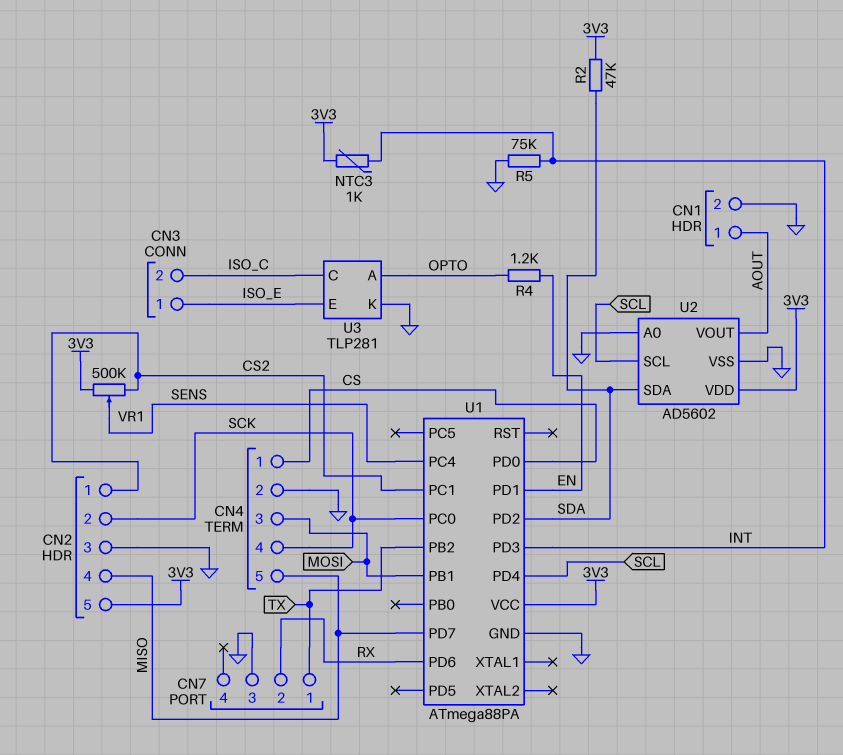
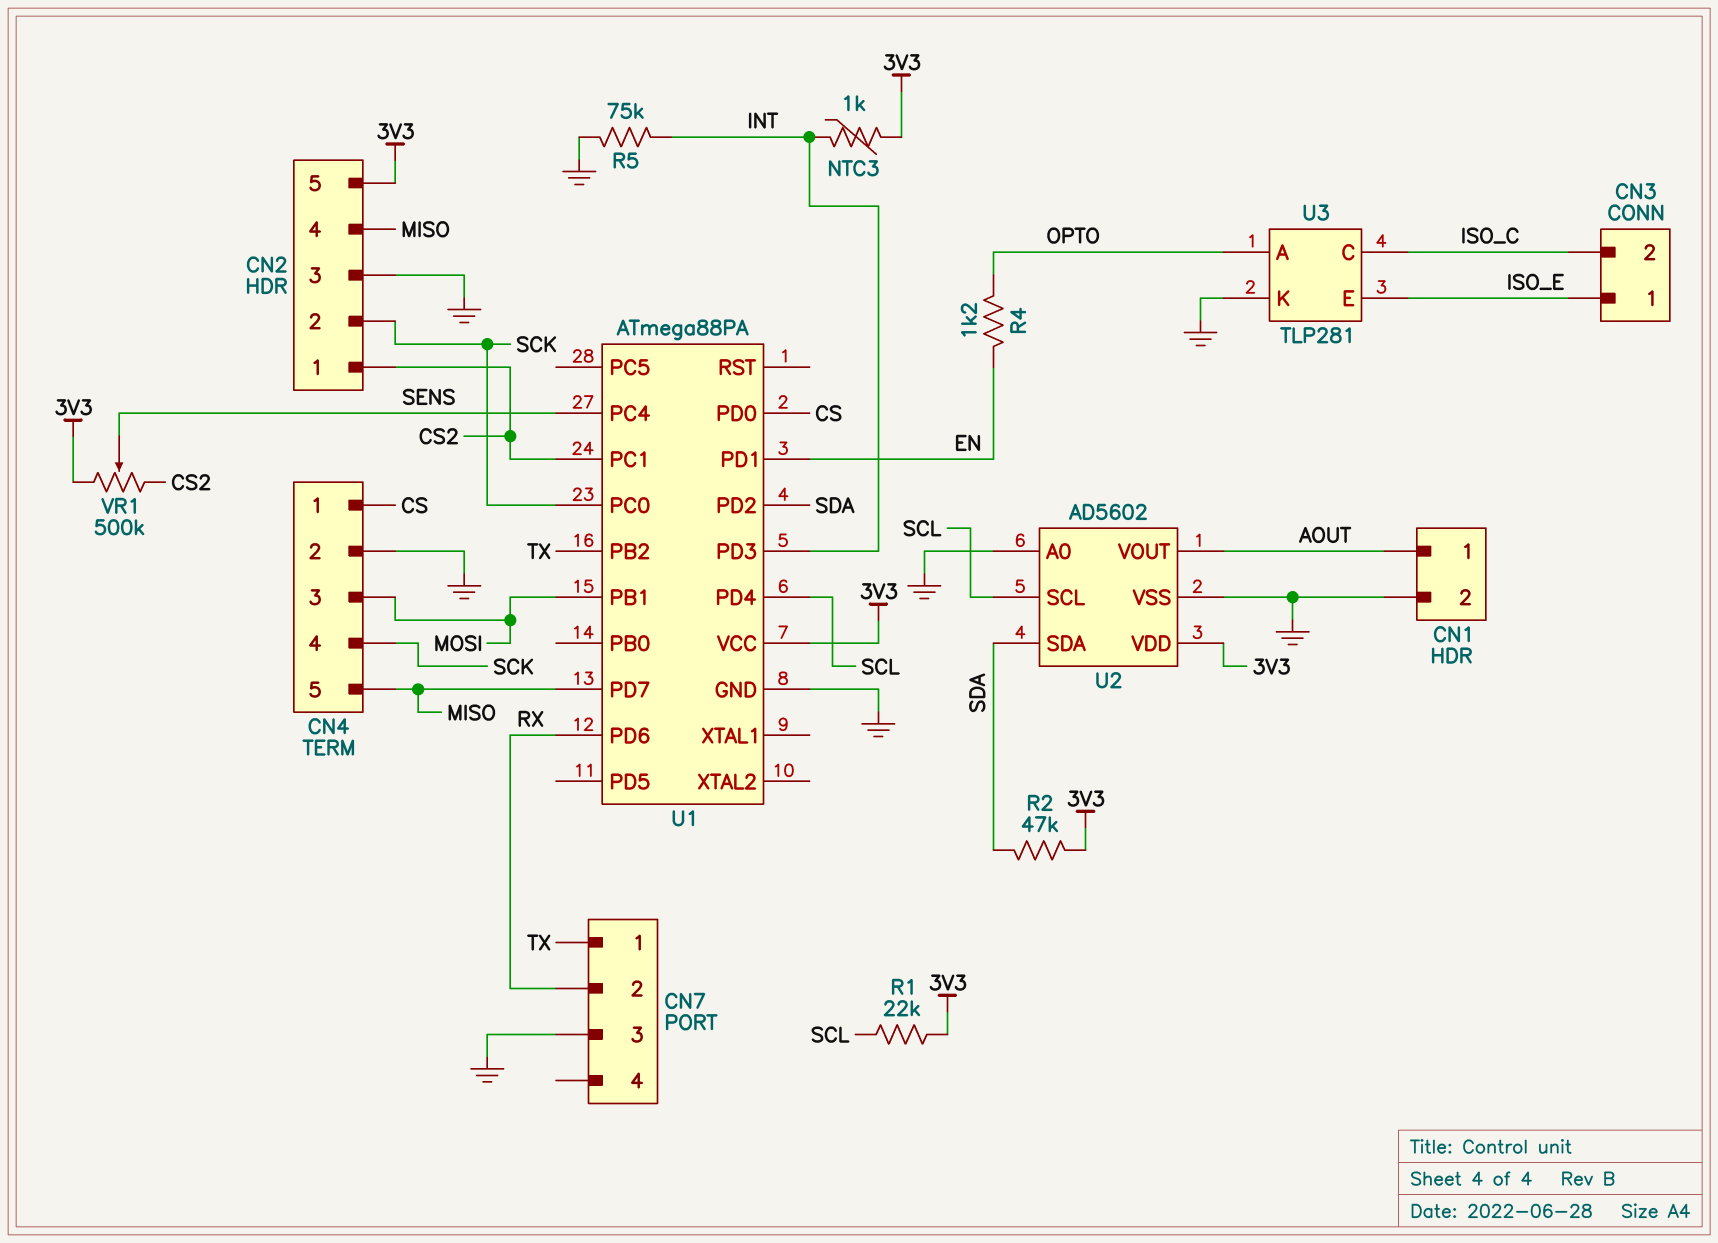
R1: none -> 22k (3V3, SCL)

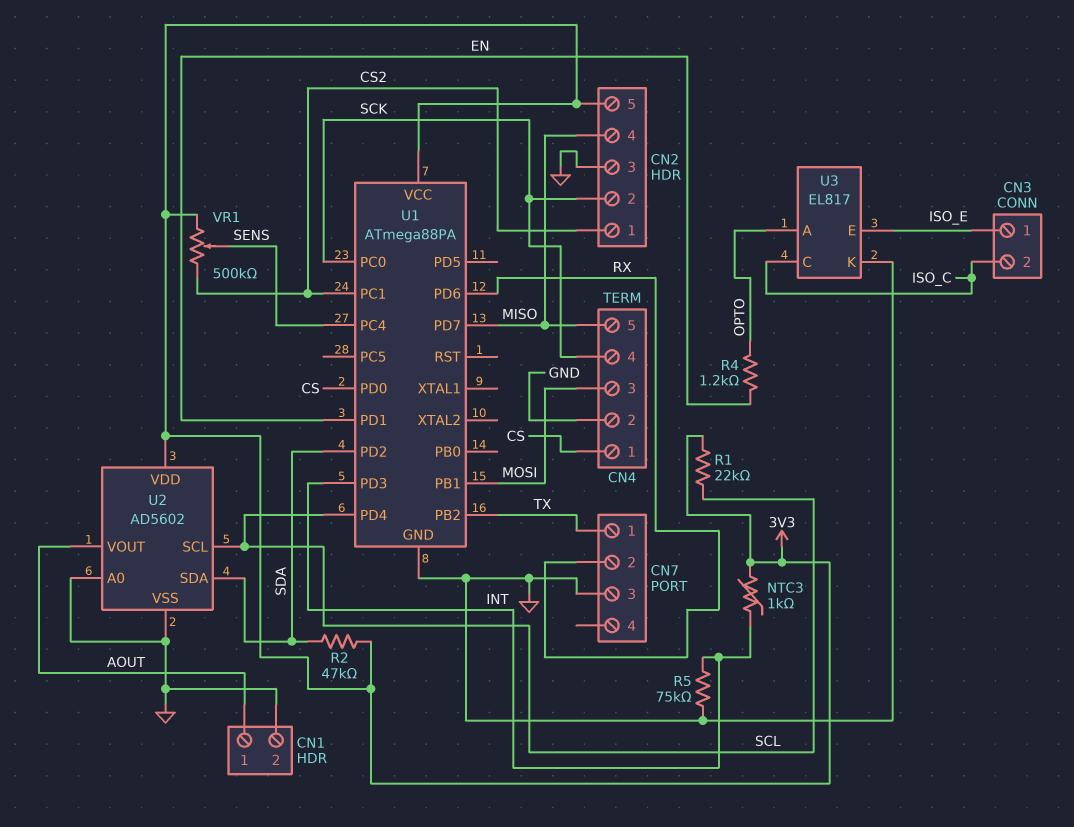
U3: TLP281 -> EL817

